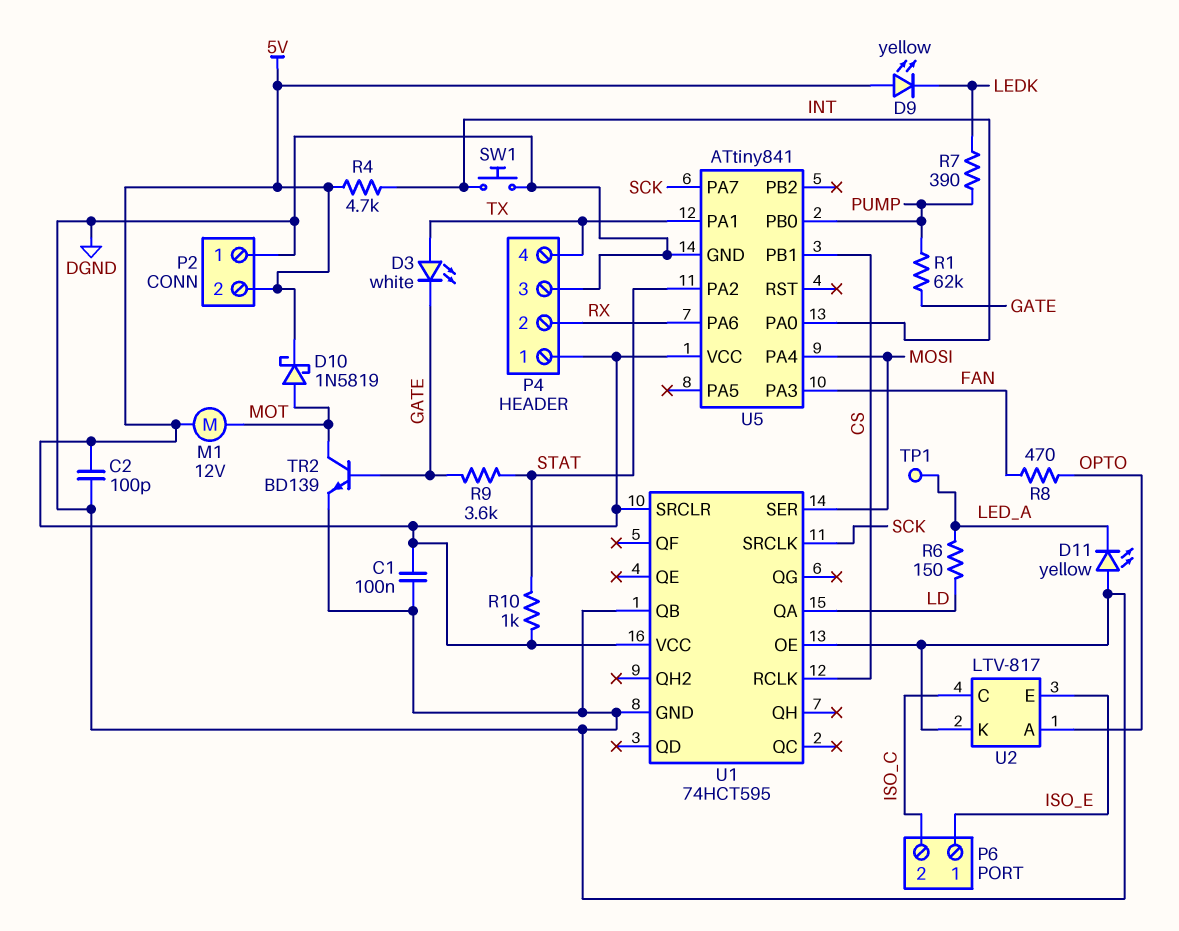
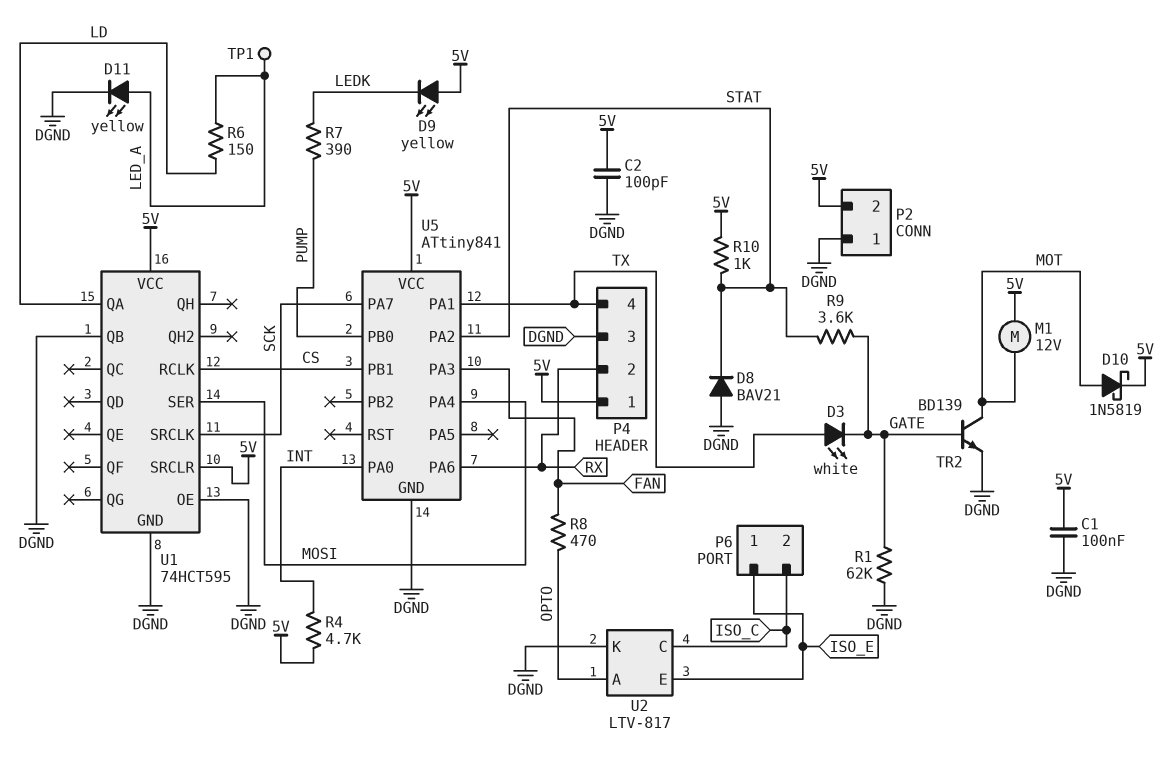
D8: none -> diode BAV21 (A DGND, K STAT)
D11: LED yellow (A DGND, K LED_A) -> LED yellow (A LED_A, K DGND)
R1: 62k (GATE, PUMP) -> 62k (DGND, GATE)
SW1: button (DGND, INT) -> none

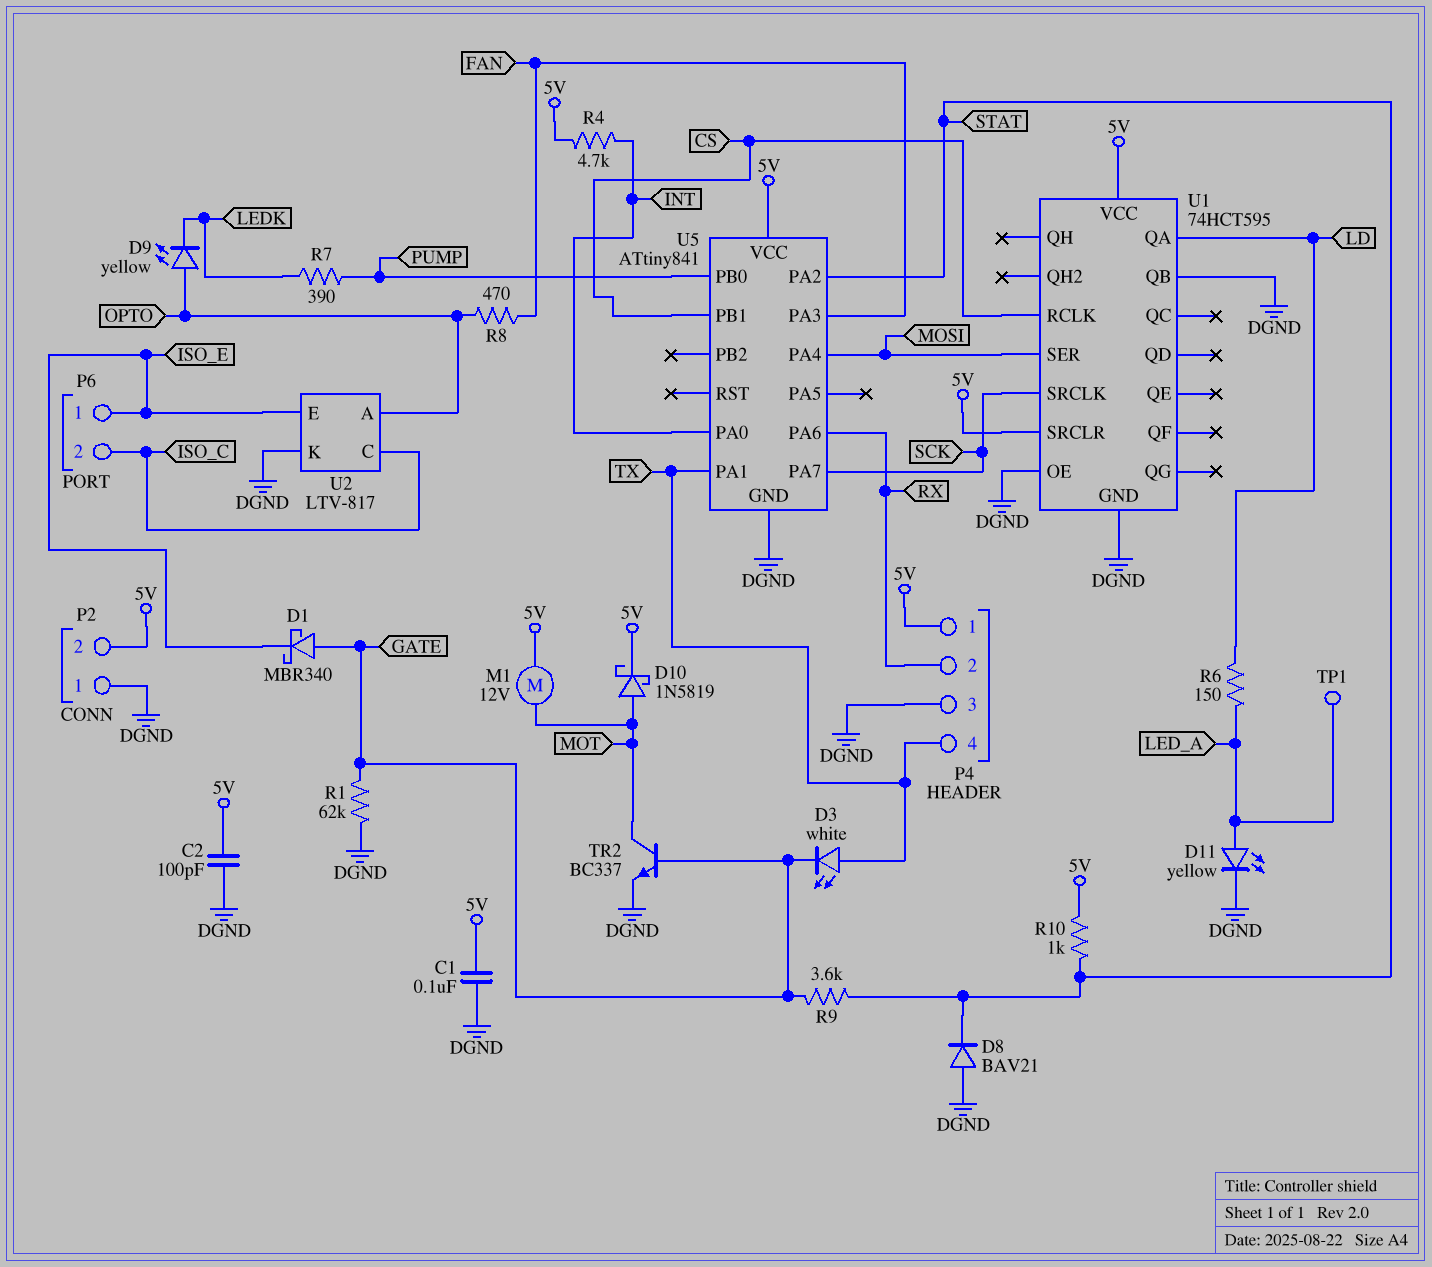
D1: none -> schottky MBR340 (A GATE, K ISO_E)
D9: LED yellow (A 5V, K LEDK) -> LED yellow (A OPTO, K LEDK)
TR2: NPN BD139 (B GATE, C MOT, E DGND) -> NPN BC337 (B GATE, C MOT, E DGND)

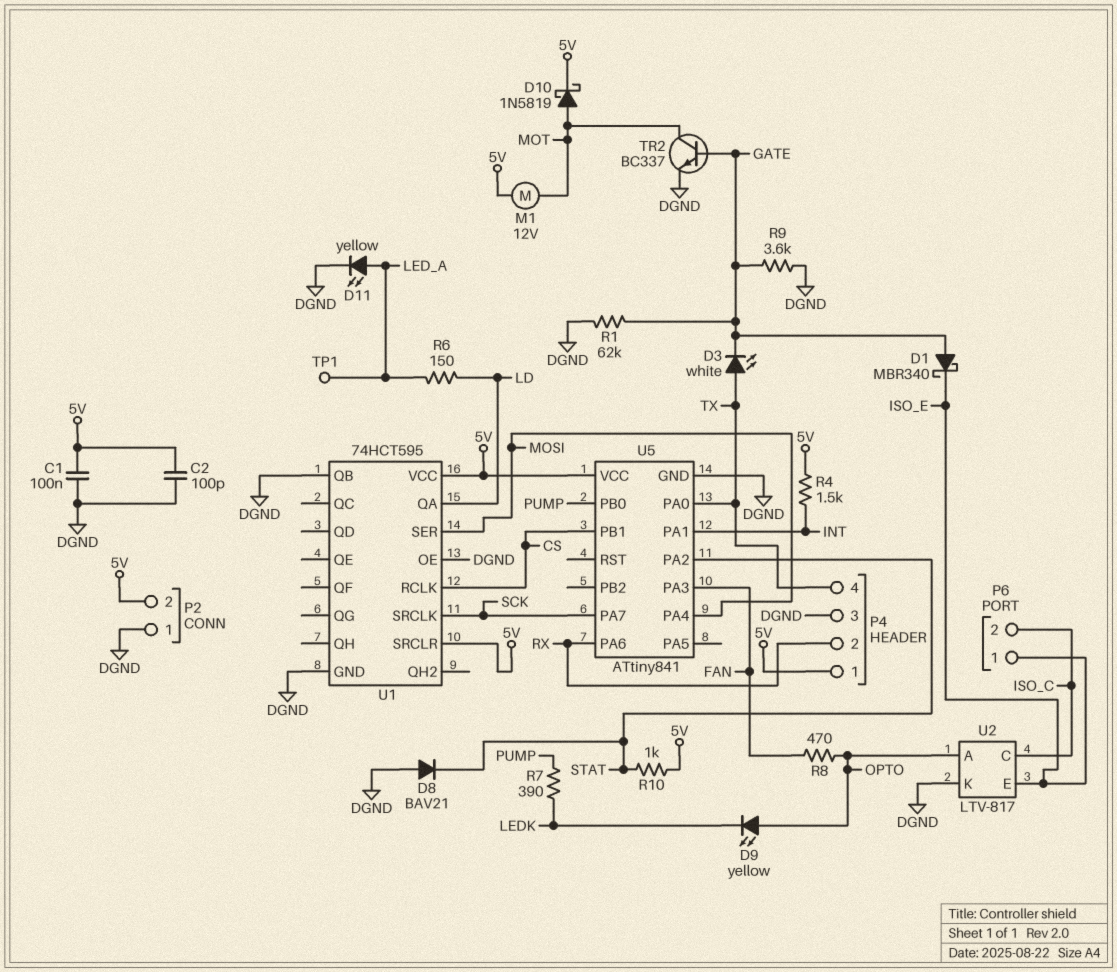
R4: 4.7k (5V, INT) -> 1.5k (5V, INT)
R9: 3.6k (GATE, STAT) -> 3.6k (DGND, GATE)
U5 pin PA0: INT -> TX
U5 pin PA1: TX -> INT

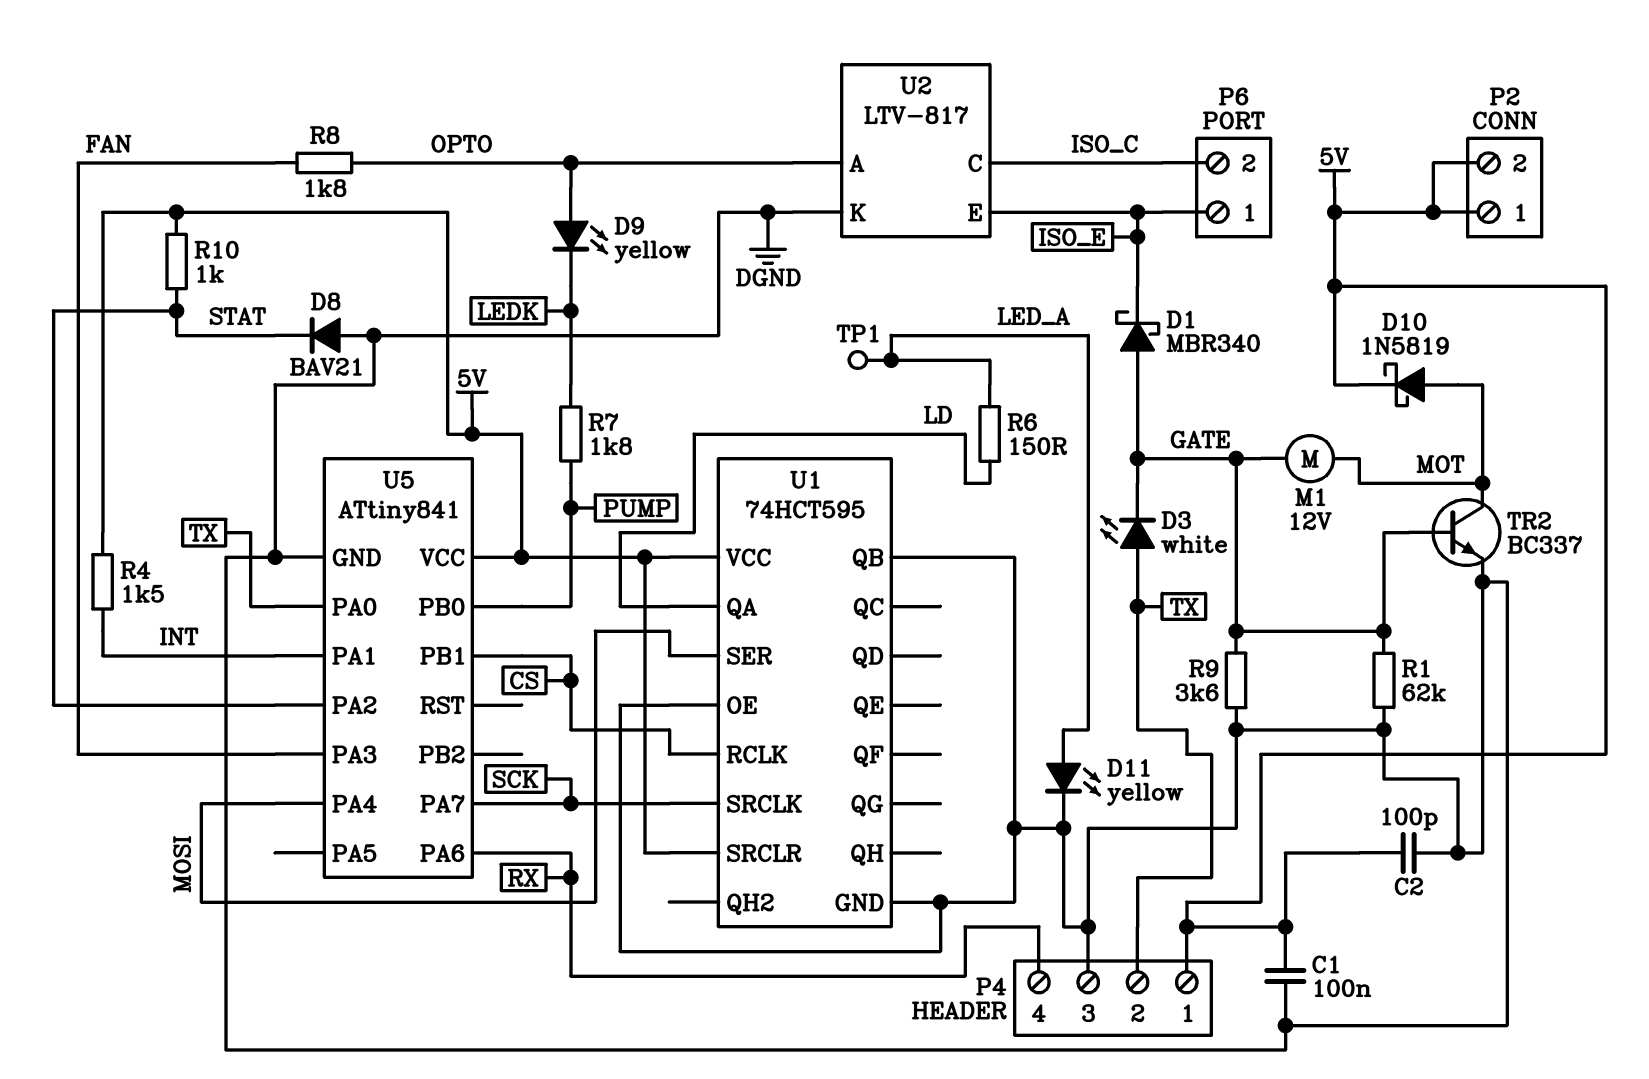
M1: motor 12V (5V, MOT) -> motor 12V (GATE, MOT)
P2 pin 1: DGND -> 5V
P4 pin 2: RX -> TX
P4 pin 4: TX -> RX
R7: 390 (LEDK, PUMP) -> 1.8k (LEDK, PUMP)
R8: 470 (FAN, OPTO) -> 1.8k (FAN, OPTO)

